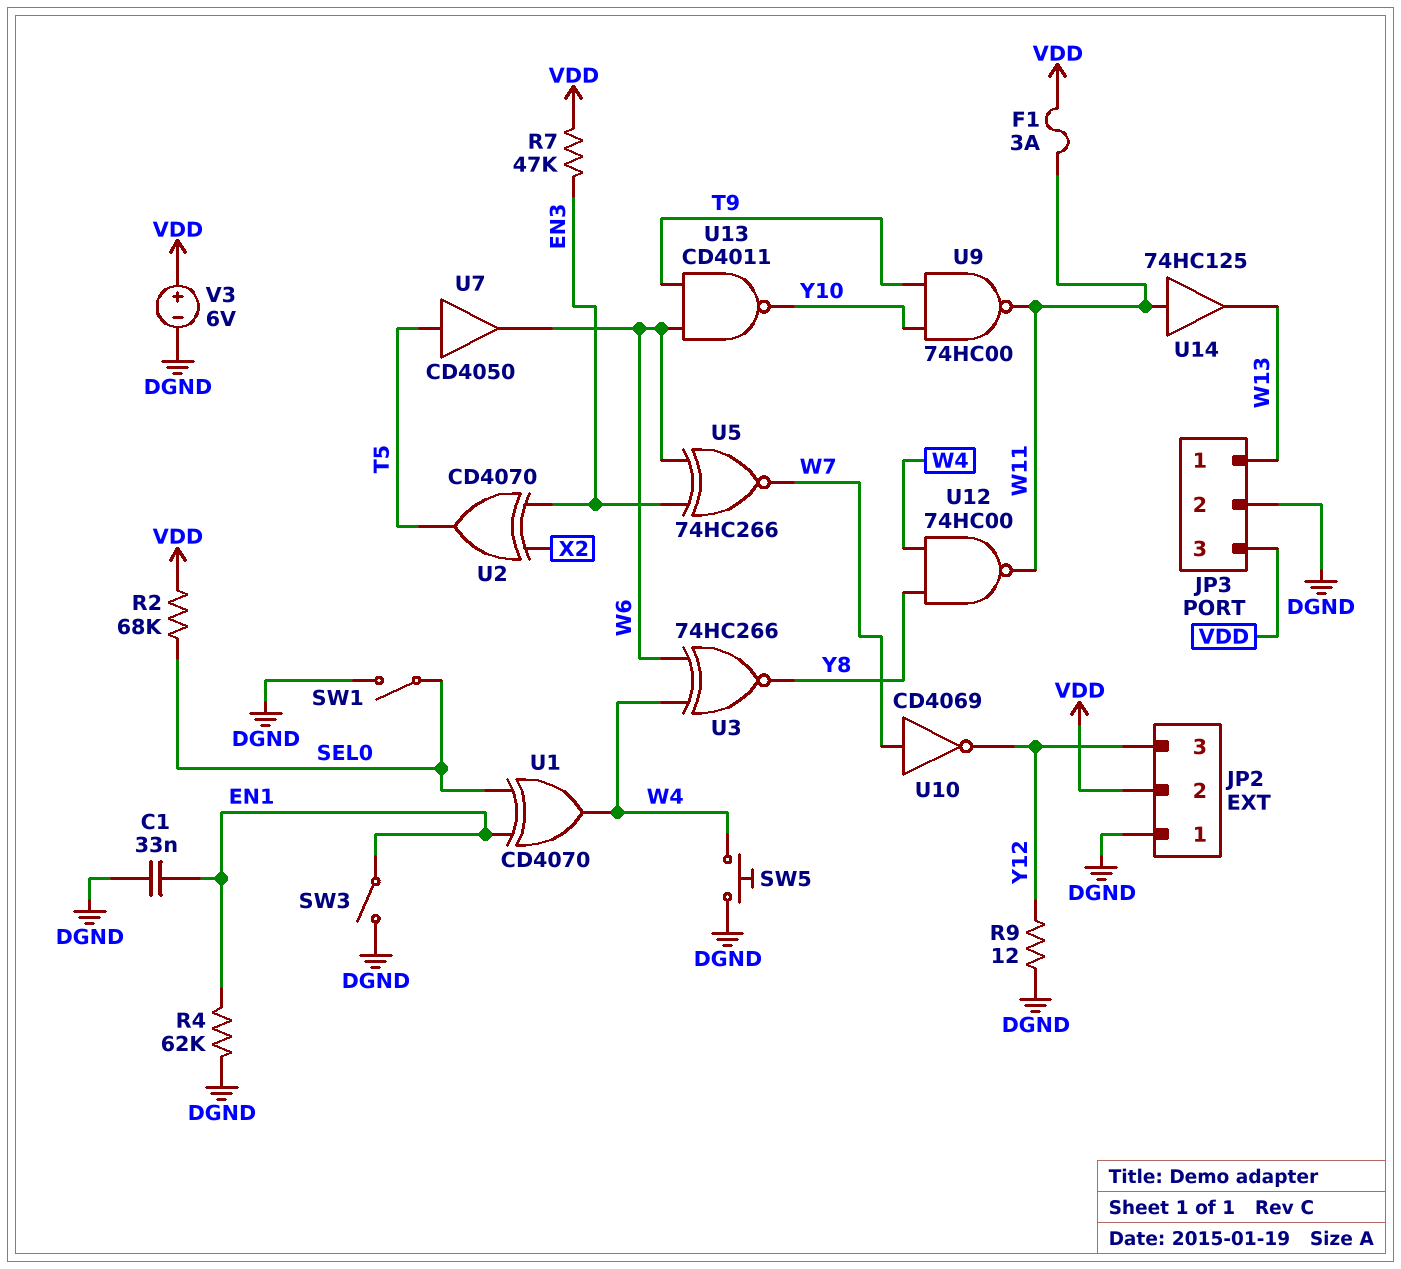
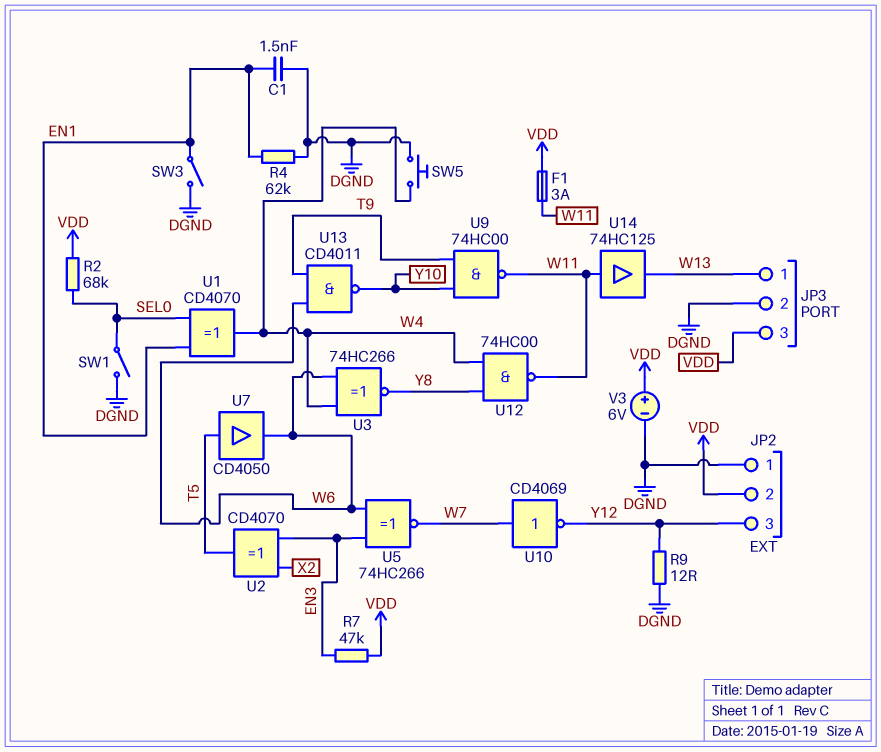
C1: 33nF (DGND, EN1) -> 1.5nF (DGND, EN1)

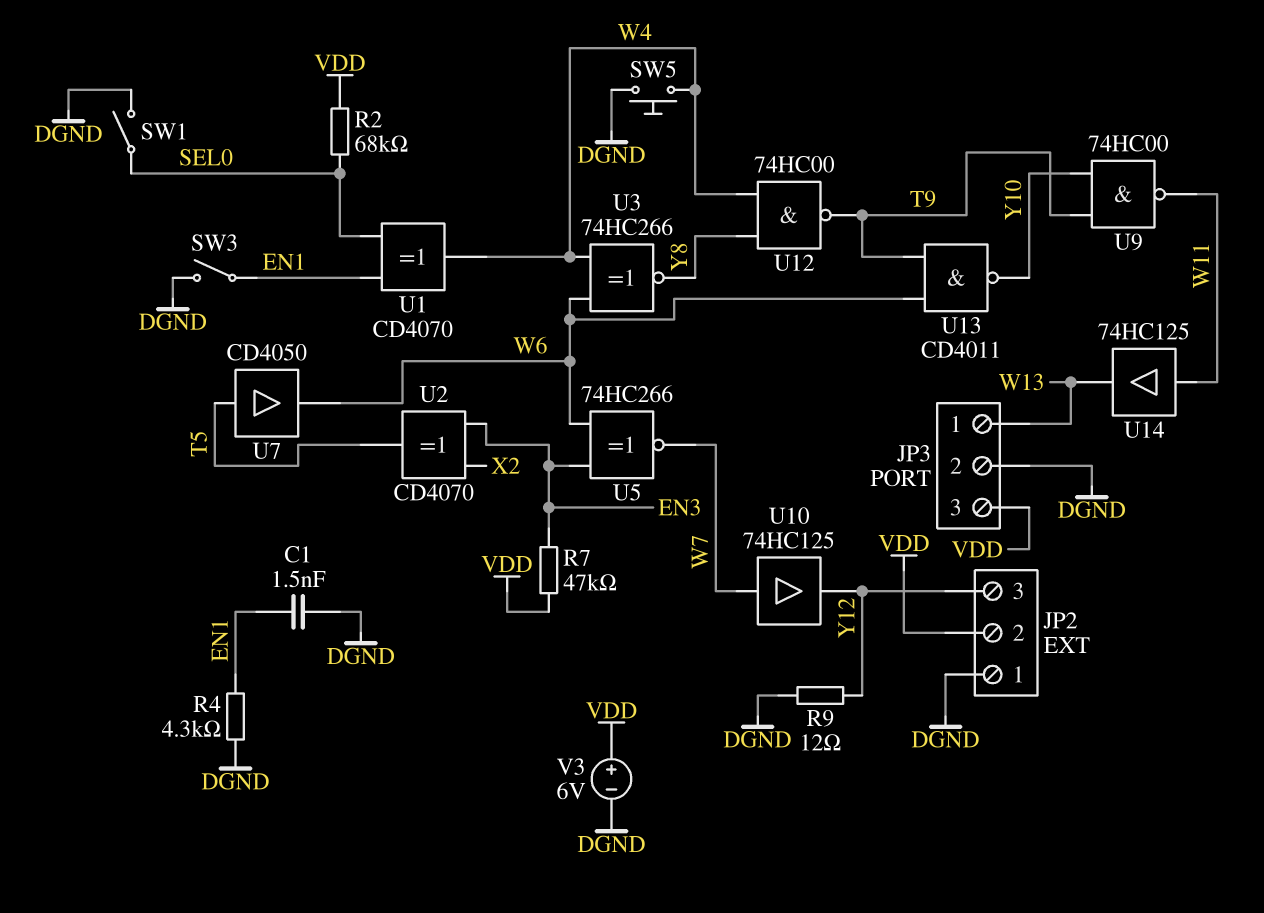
F1: 3A (VDD, W11) -> none
R4: 62k (DGND, EN1) -> 4.3k (DGND, EN1)
U10: NOT CD4069 (in W7, out Y12) -> buffer 74HC125 (in W7, out Y12)
U12: NAND 74HC00 (in W4, in Y8, out W11) -> NAND 74HC00 (in W4, in Y8, out T9)

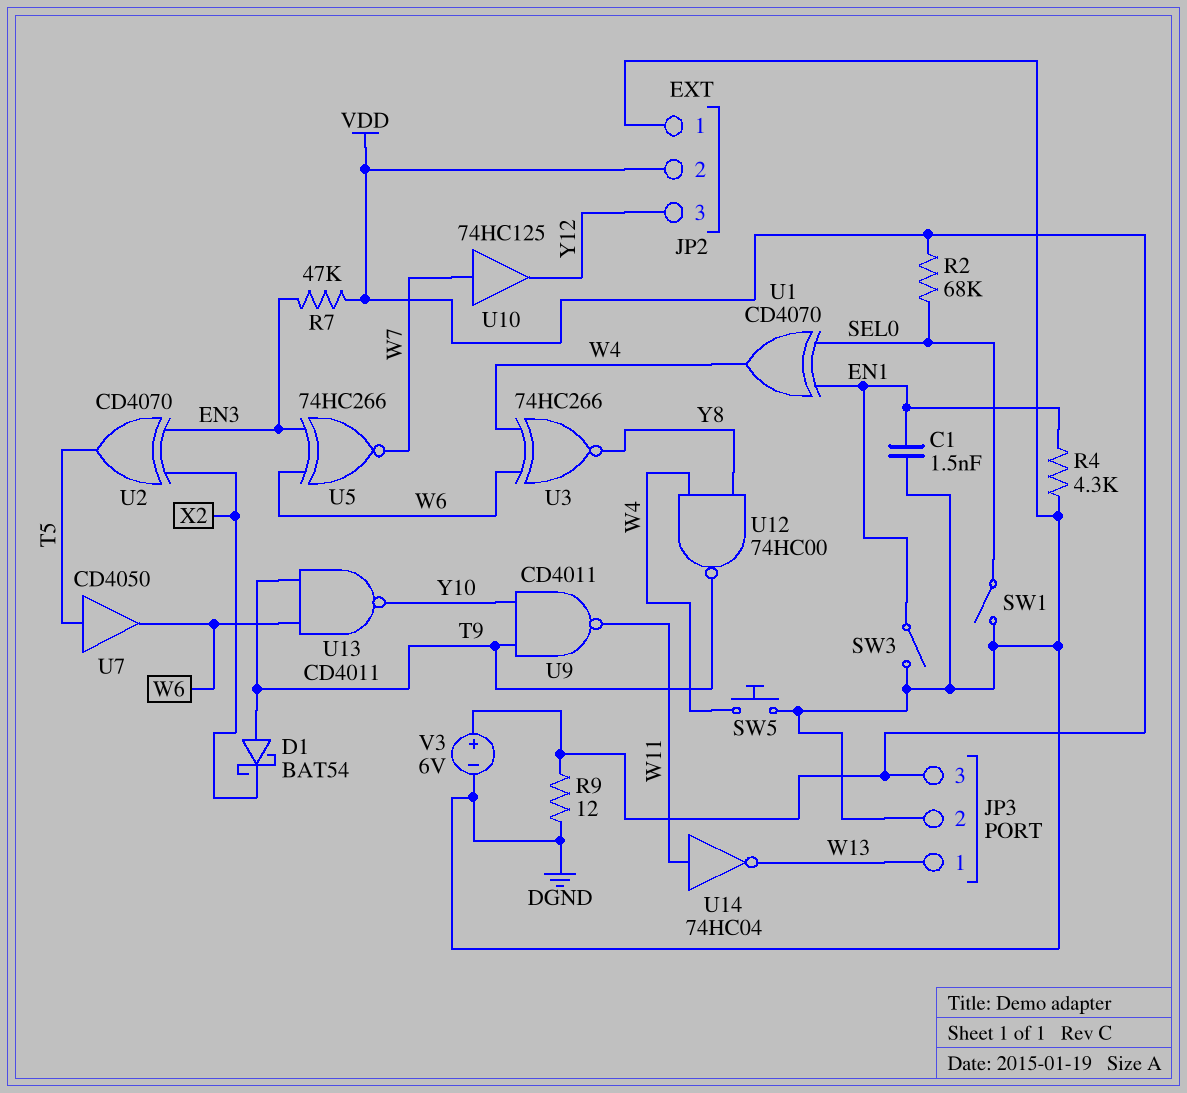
D1: none -> schottky BAT54 (A T9, K X2)
R9: 12 (DGND, Y12) -> 12 (DGND, VDD)
U9: NAND 74HC00 (in T9, in Y10, out W11) -> NAND CD4011 (in T9, in Y10, out W11)
U14: buffer 74HC125 (in W11, out W13) -> NOT 74HC04 (in W11, out W13)

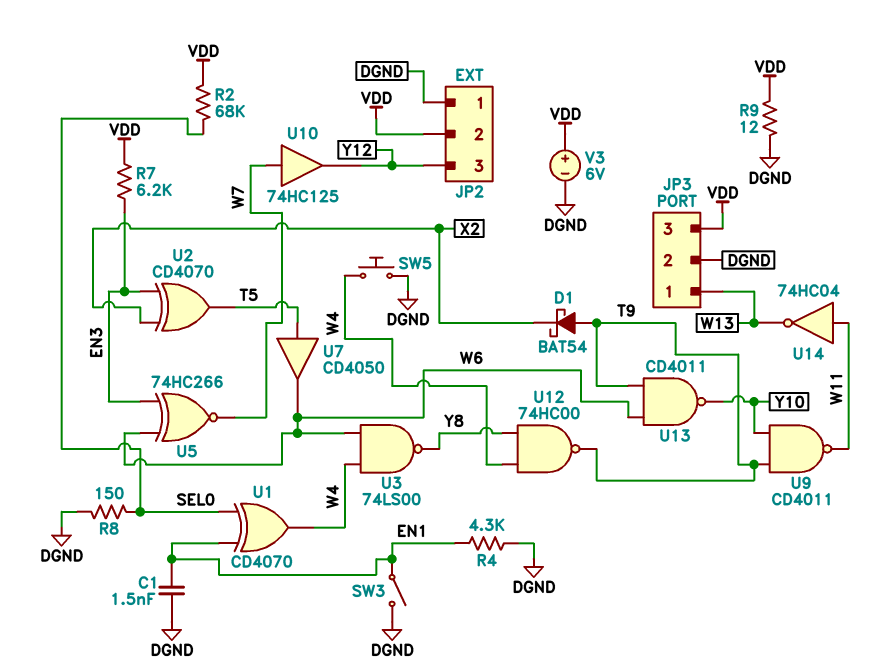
R7: 47k (EN3, VDD) -> 6.2k (EN3, VDD)
R8: none -> 150 (DGND, SEL0)
SW1: switch (DGND, SEL0) -> none
U3: XNOR 74HC266 (in W4, in W6, out Y8) -> NAND 74LS00 (in W4, in W6, out Y8)

